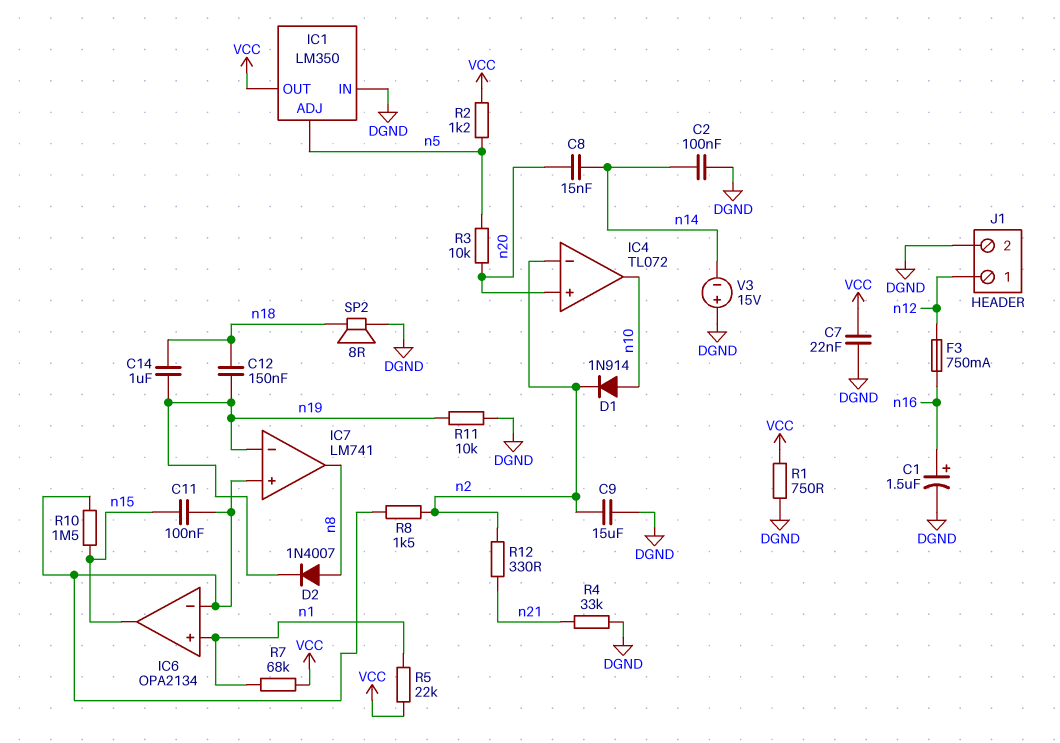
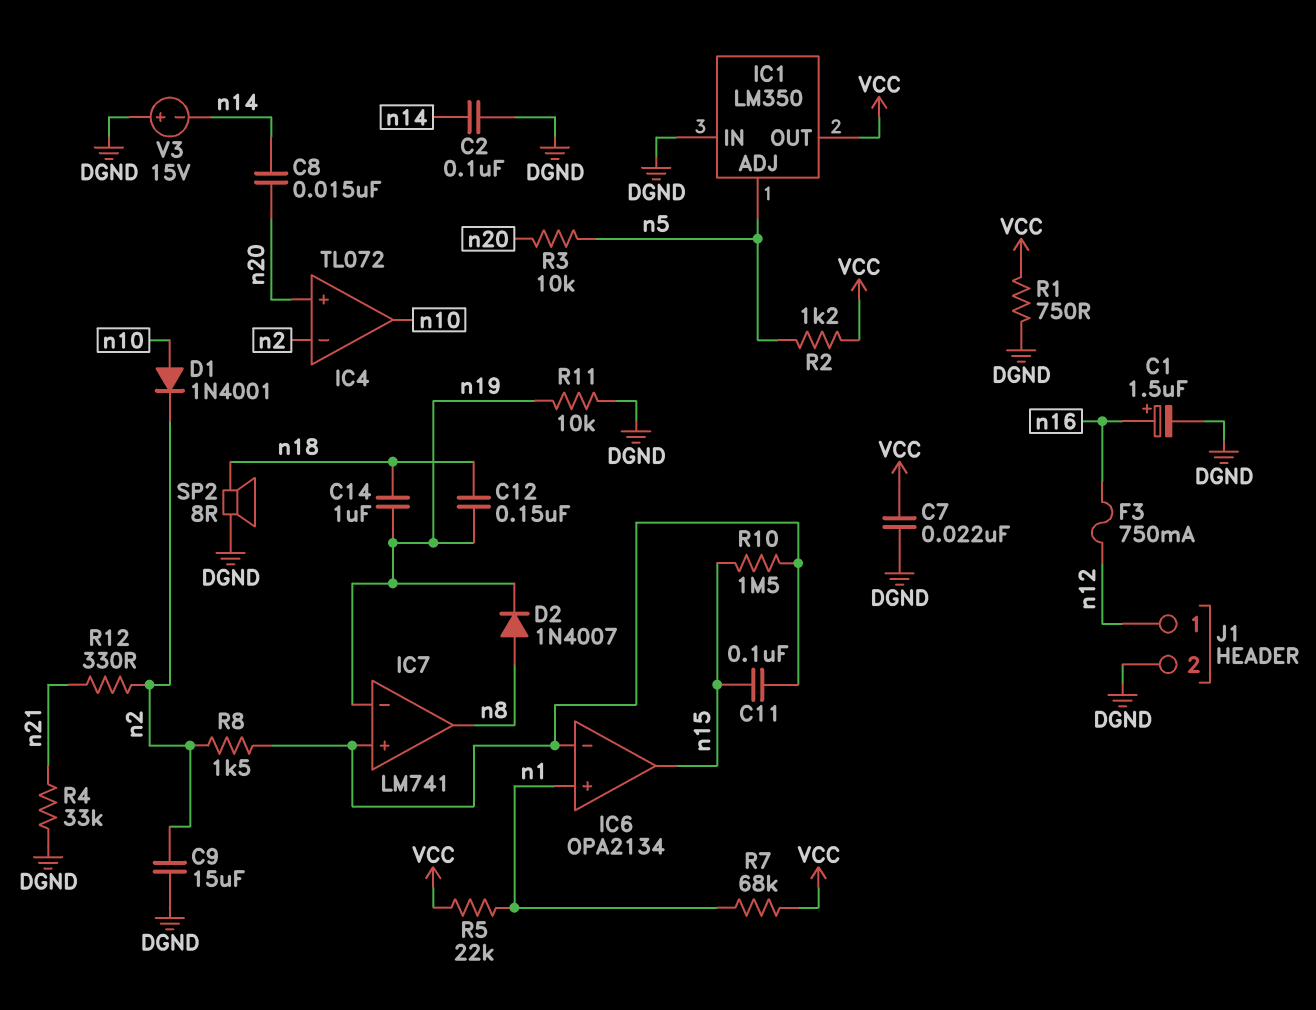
D1: diode 1N914 (A n10, K n2) -> diode 1N4001 (A n10, K n2)

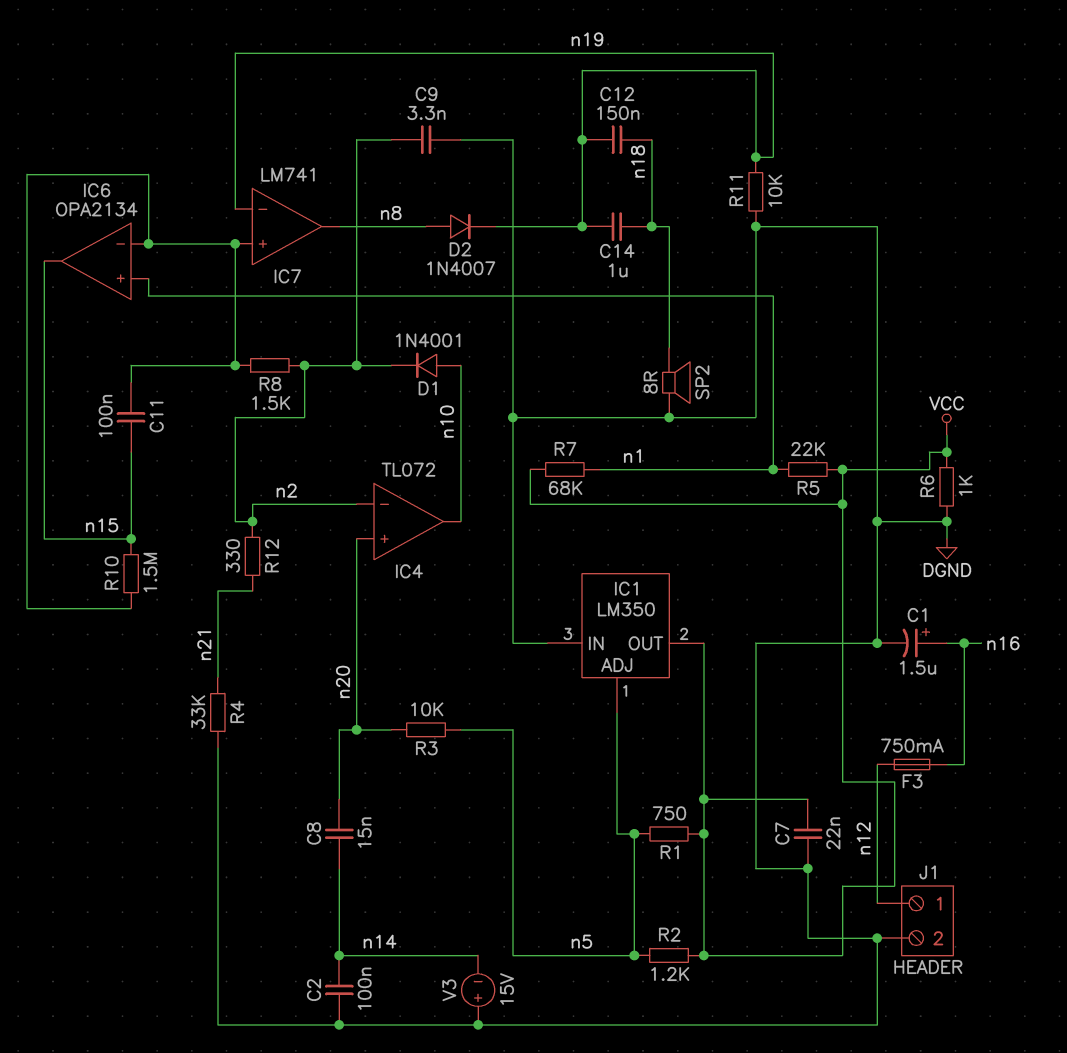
C9: 15uF (DGND, n2) -> 3.3nF (DGND, n2)
R1: 750 (DGND, VCC) -> 750 (VCC, n5)
R6: none -> 1k (DGND, VCC)

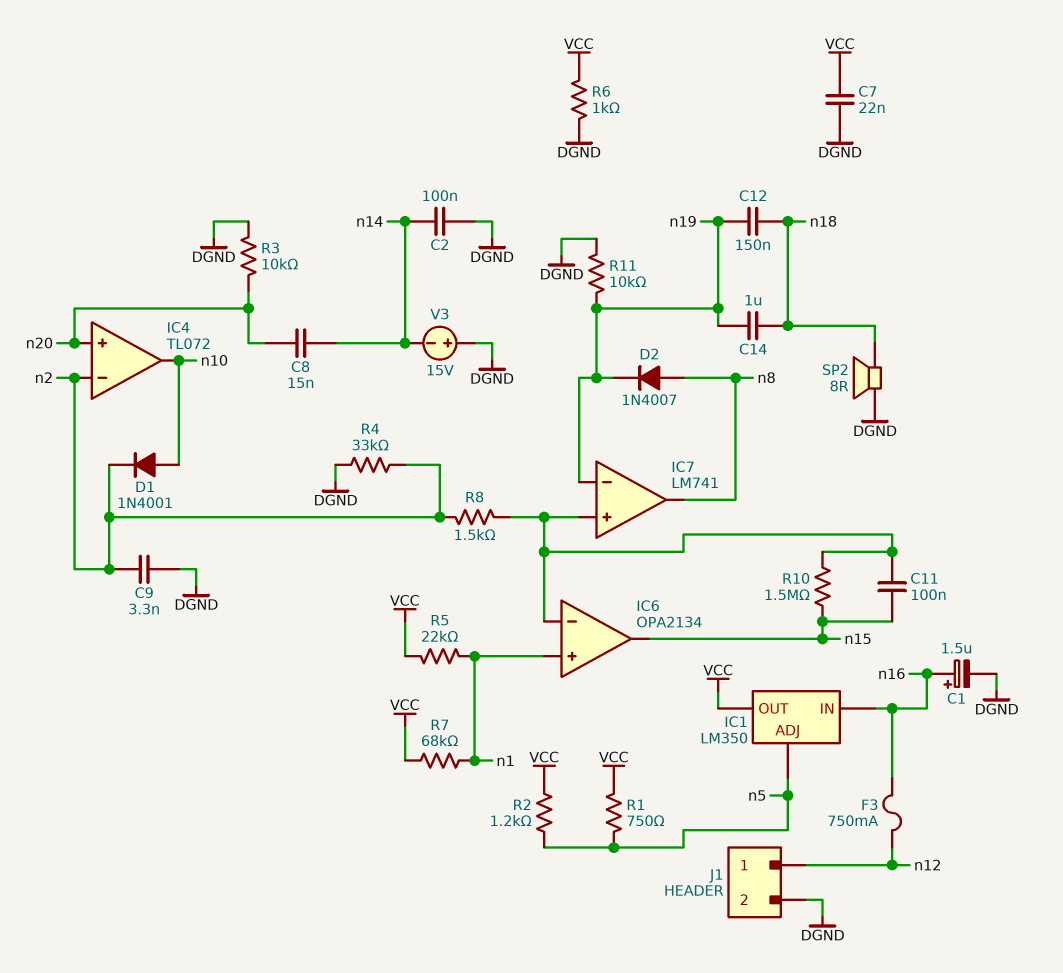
IC1 pin IN: DGND -> n16
R3: 10k (n5, n20) -> 10k (DGND, n20)
R4: 33k (DGND, n21) -> 33k (DGND, n2)
R12: 330 (n2, n21) -> none

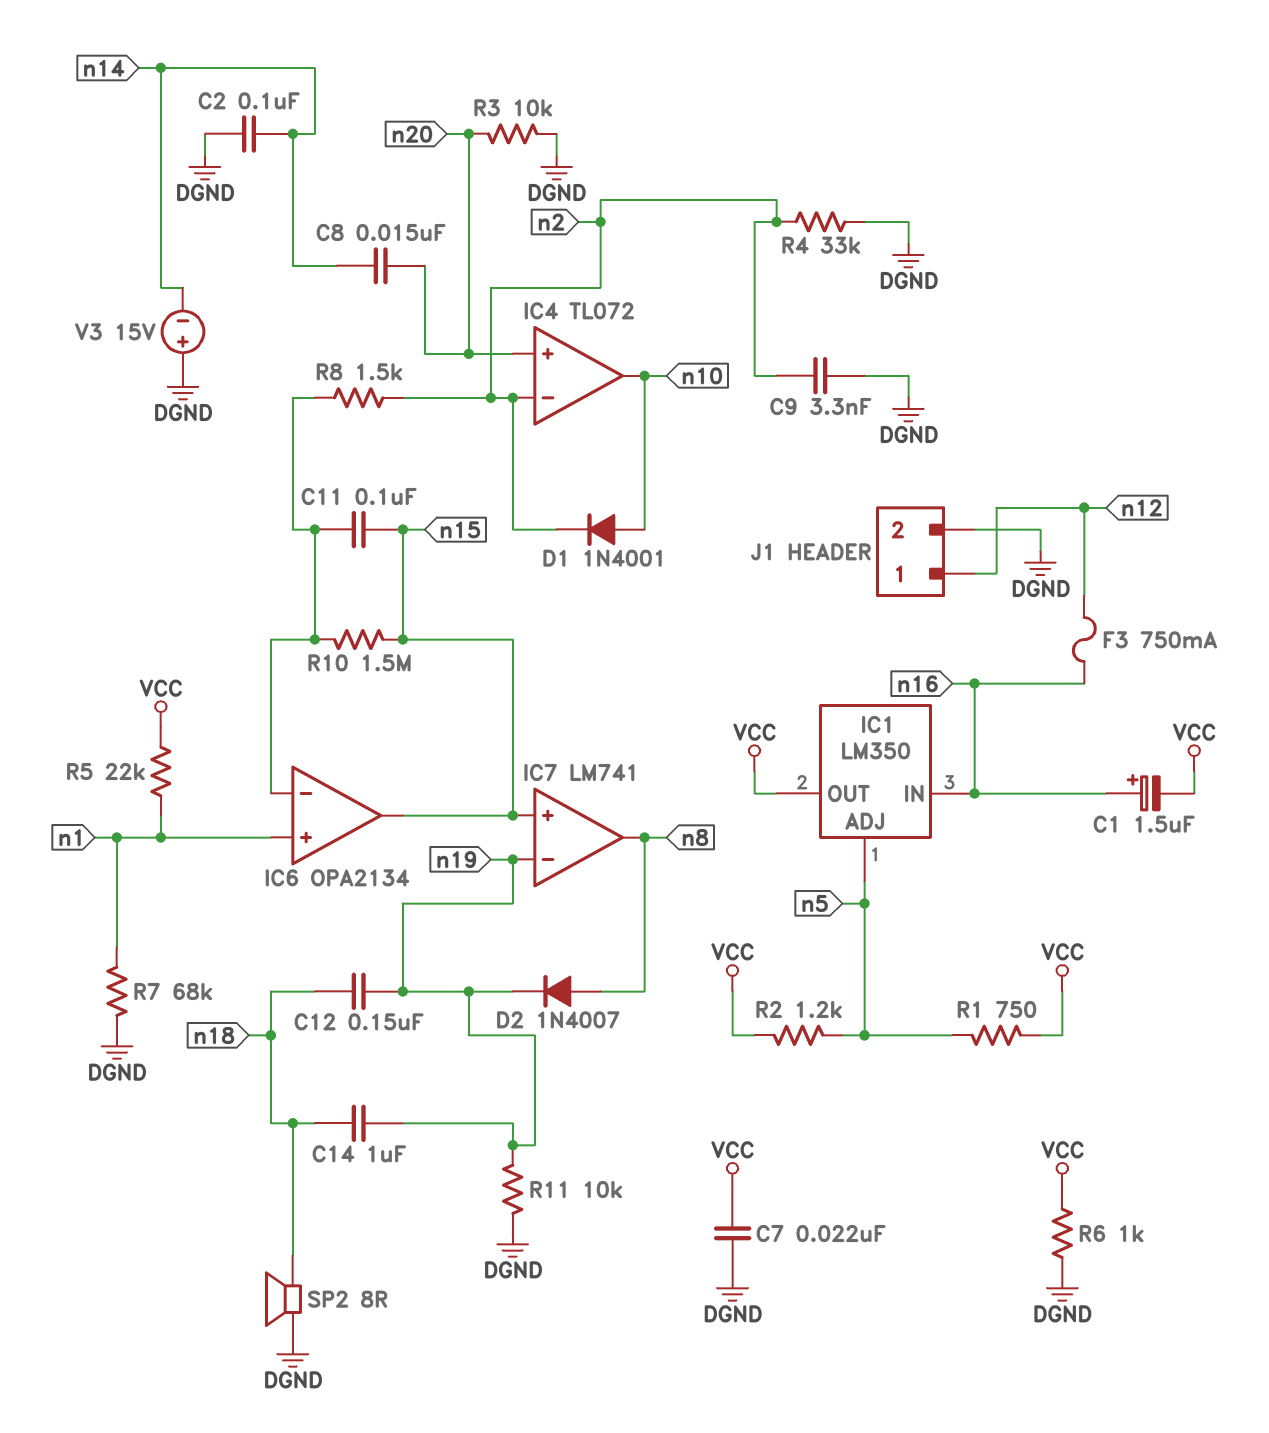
C1: 1.5uF (plus n16, minus DGND) -> 1.5uF (plus n16, minus VCC)
IC7 pin in+: IC6/in- -> n15
R7: 68k (VCC, n1) -> 68k (DGND, n1)

